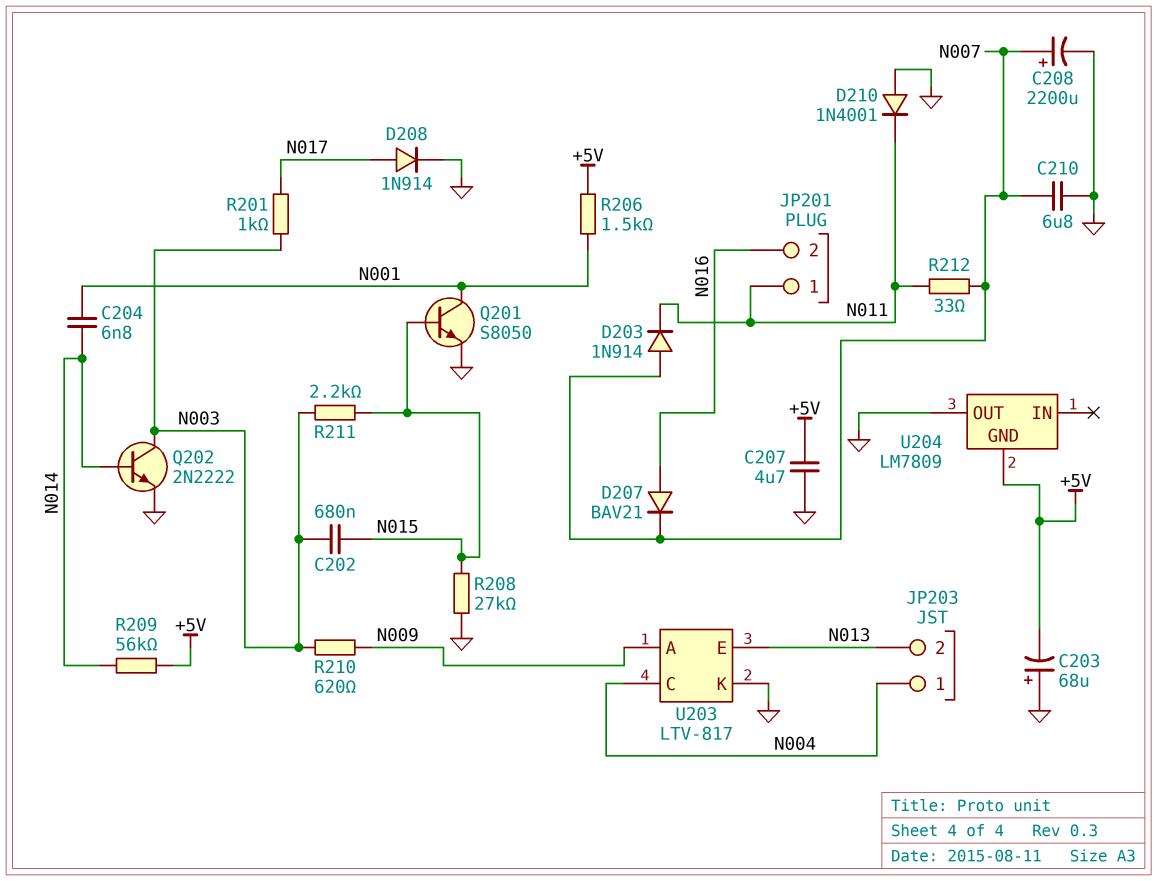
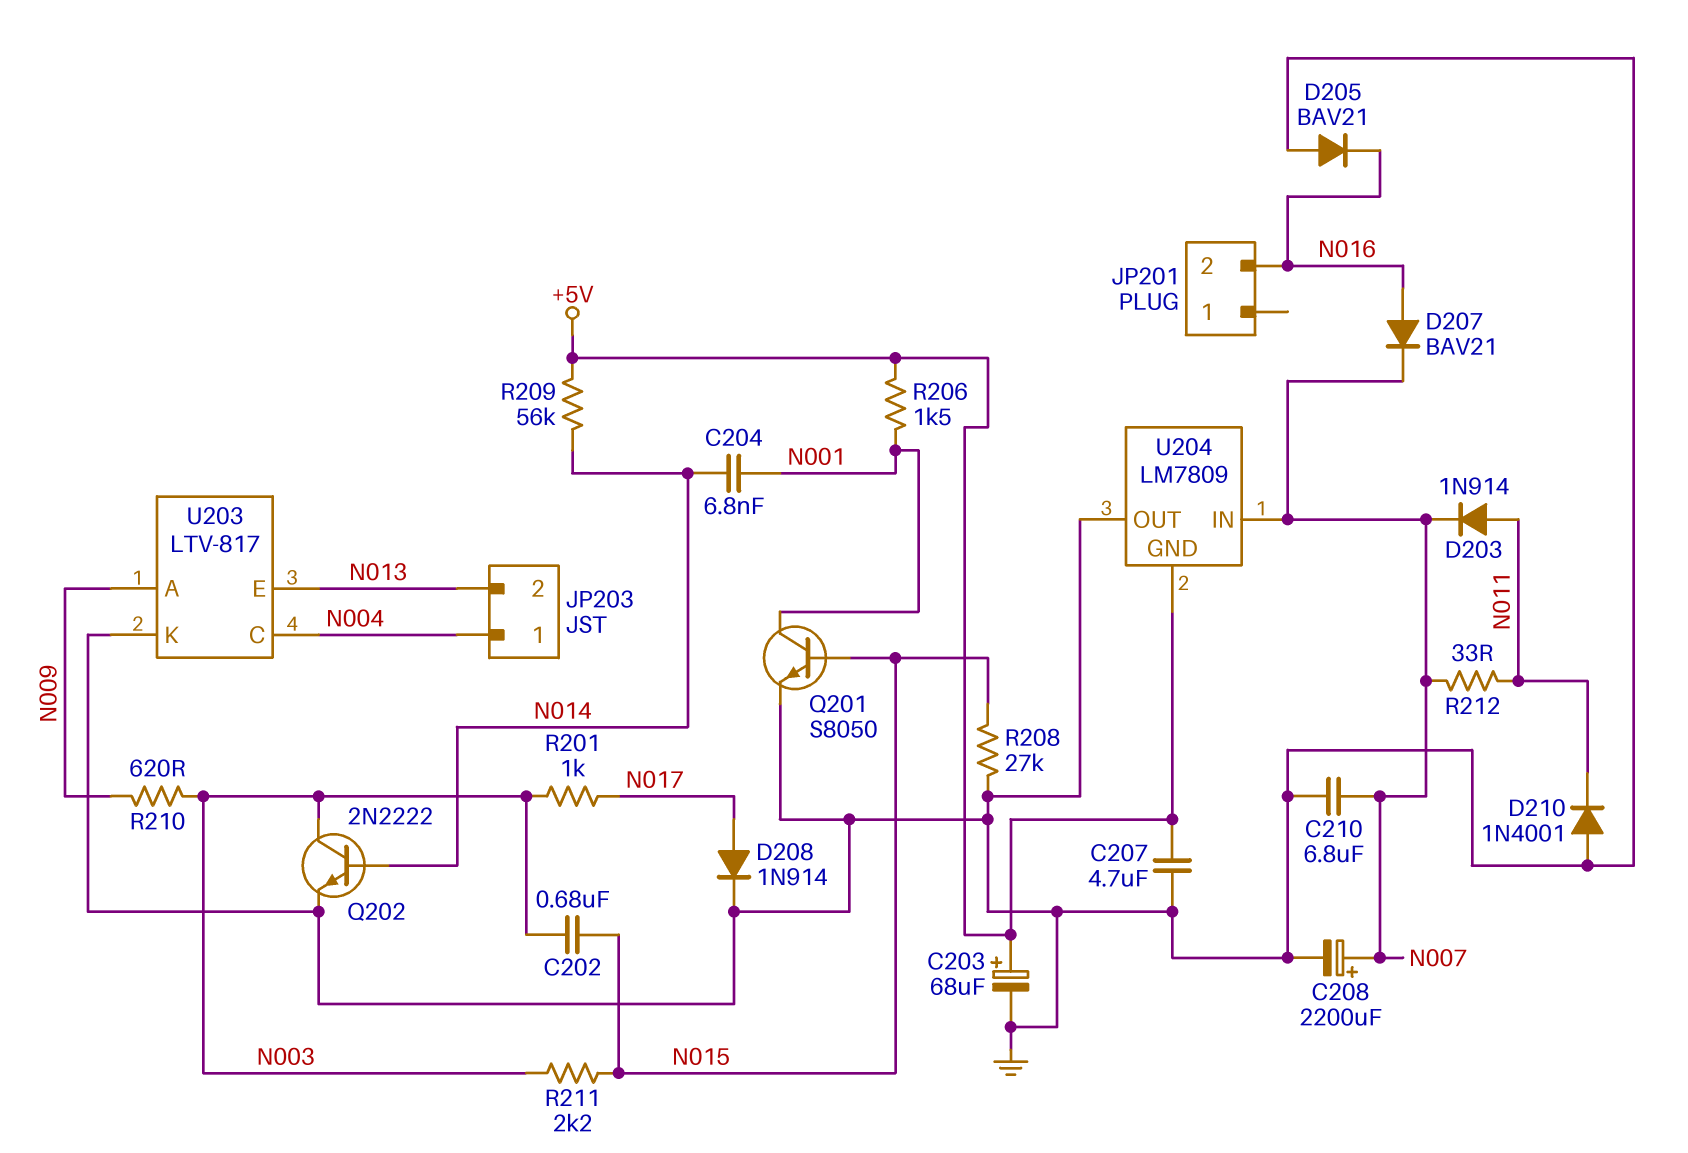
C203: 68uF (plus GND, minus +5V) -> 68uF (plus +5V, minus GND)
D203: diode 1N914 (A N007, K N011) -> diode 1N914 (A N011, K N007)
D205: none -> diode BAV21 (A GND, K N016)
JP201 pin 1: N011 -> none
U204 pin IN: none -> N007

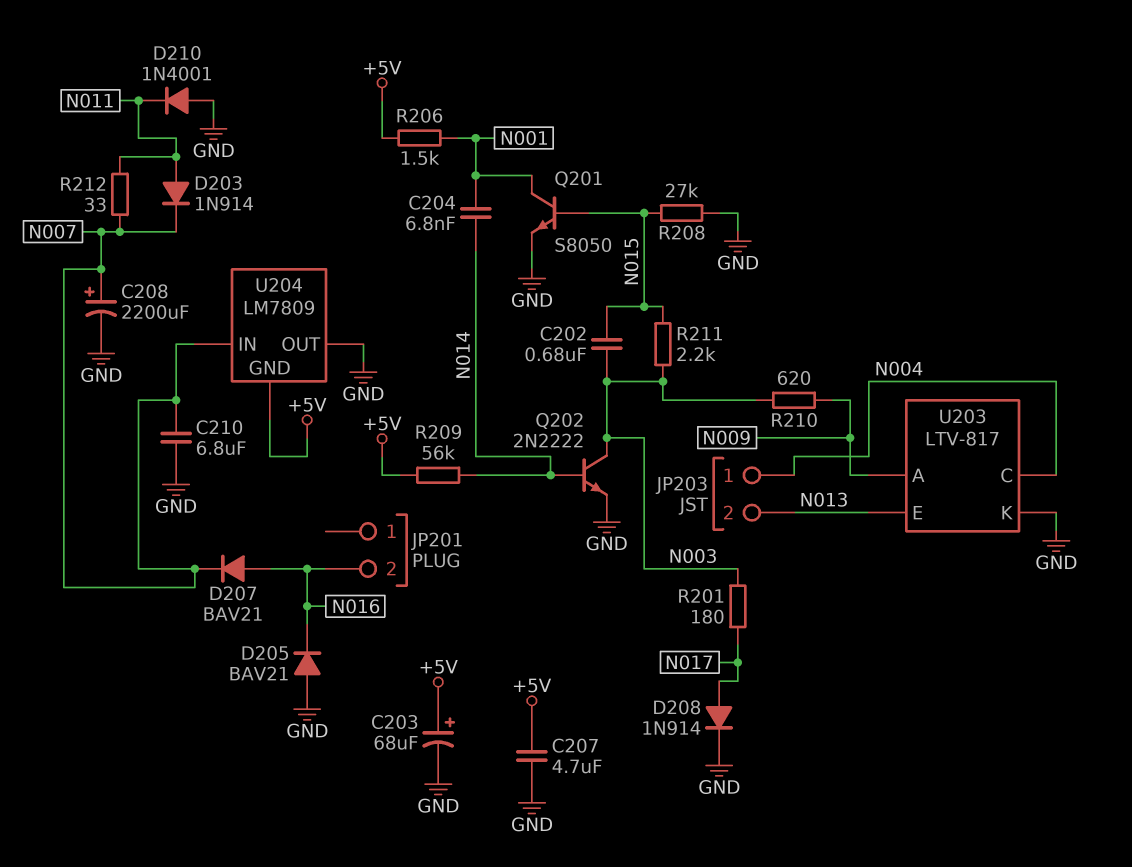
R201: 1k (N003, N017) -> 180 (N003, N017)

